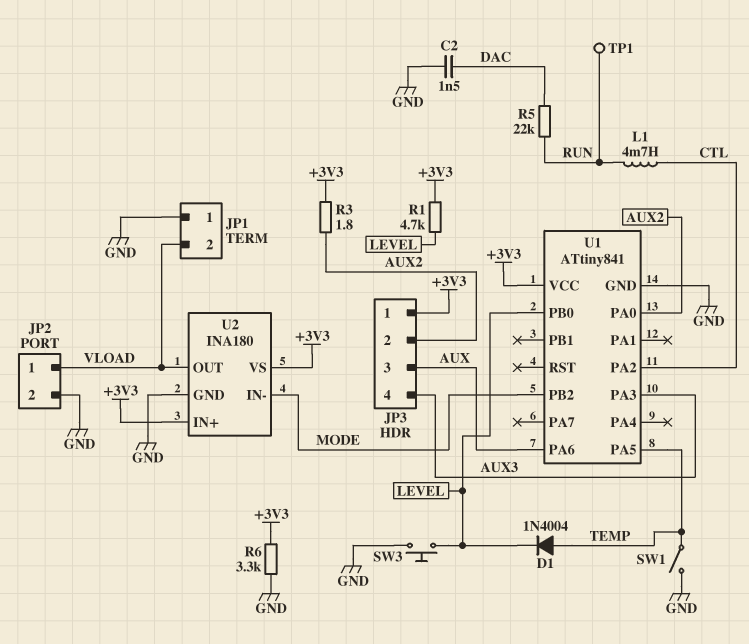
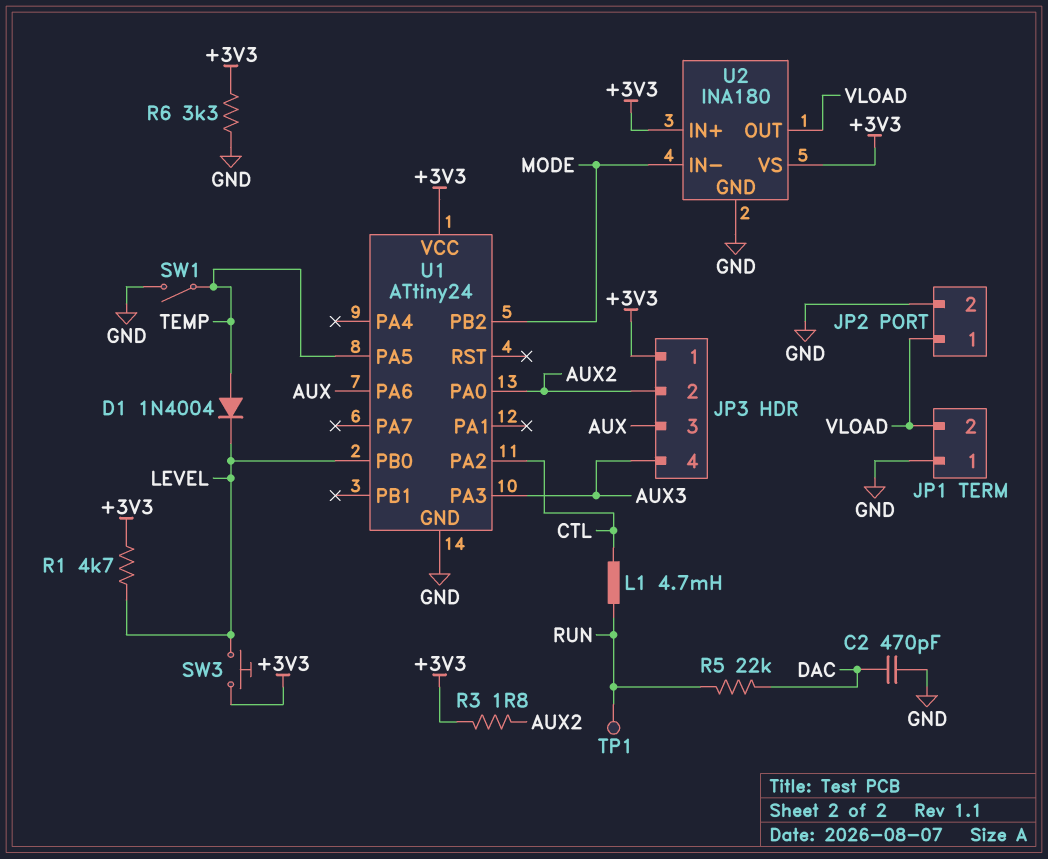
C2: 1.5nF (DAC, GND) -> 470pF (DAC, GND)
SW3: button (GND, LEVEL) -> button (+3V3, LEVEL)
U1: ATtiny841 -> ATtiny24

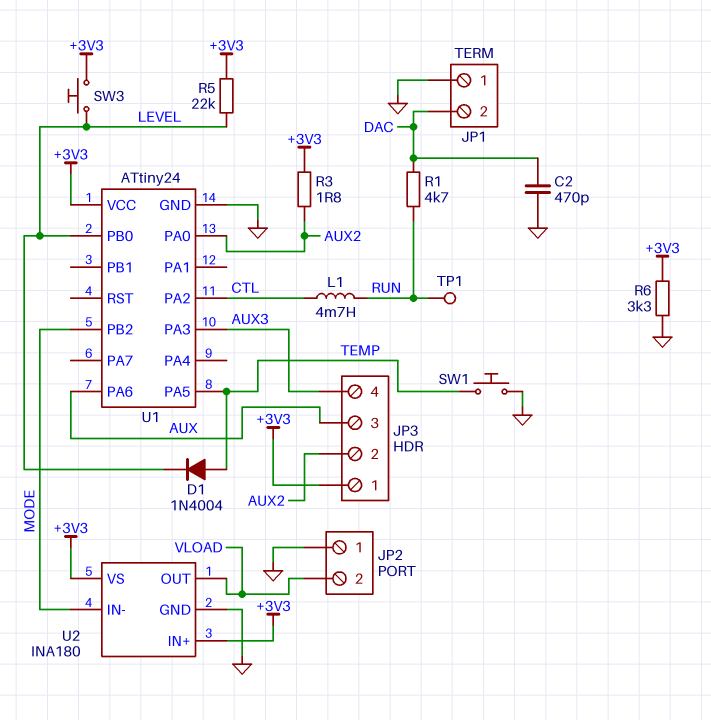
JP1 pin 2: VLOAD -> DAC
JP2 pin 1: VLOAD -> GND
JP2 pin 2: GND -> VLOAD
R1: 4.7k (+3V3, LEVEL) -> 4.7k (DAC, RUN)
R5: 22k (DAC, RUN) -> 22k (+3V3, LEVEL)
SW1: switch (GND, TEMP) -> button (GND, TEMP)

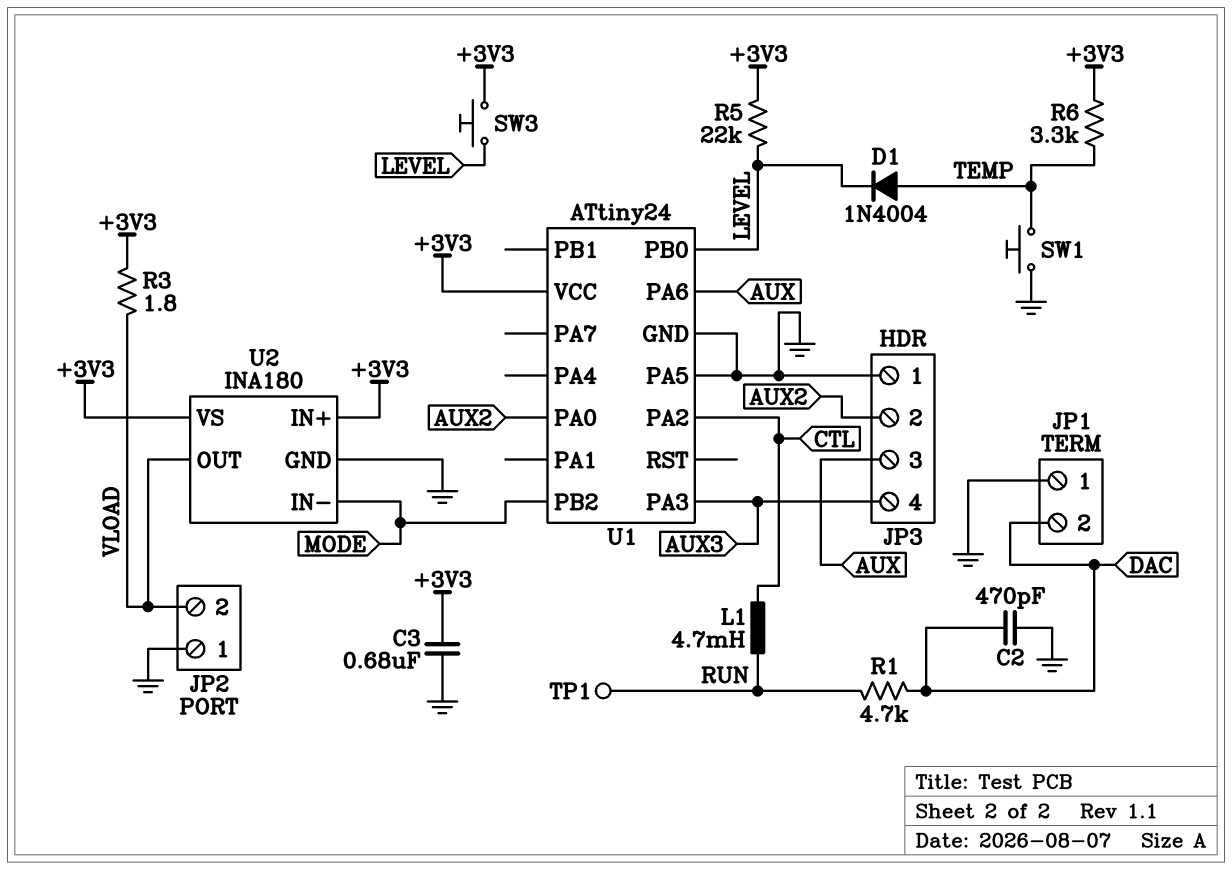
C3: none -> 680nF (+3V3, GND)
JP3 pin 1: +3V3 -> GND
R3: 1.8 (+3V3, AUX2) -> 1.8 (+3V3, VLOAD)
R6: 3.3k (+3V3, GND) -> 3.3k (+3V3, TEMP)
U1 pin PA5: TEMP -> GND

